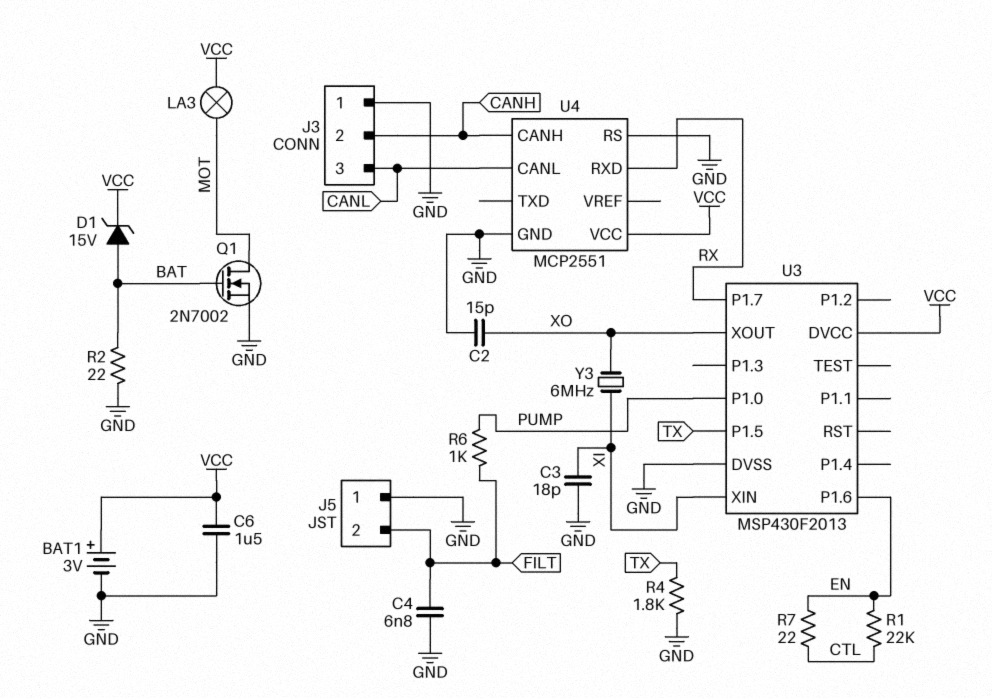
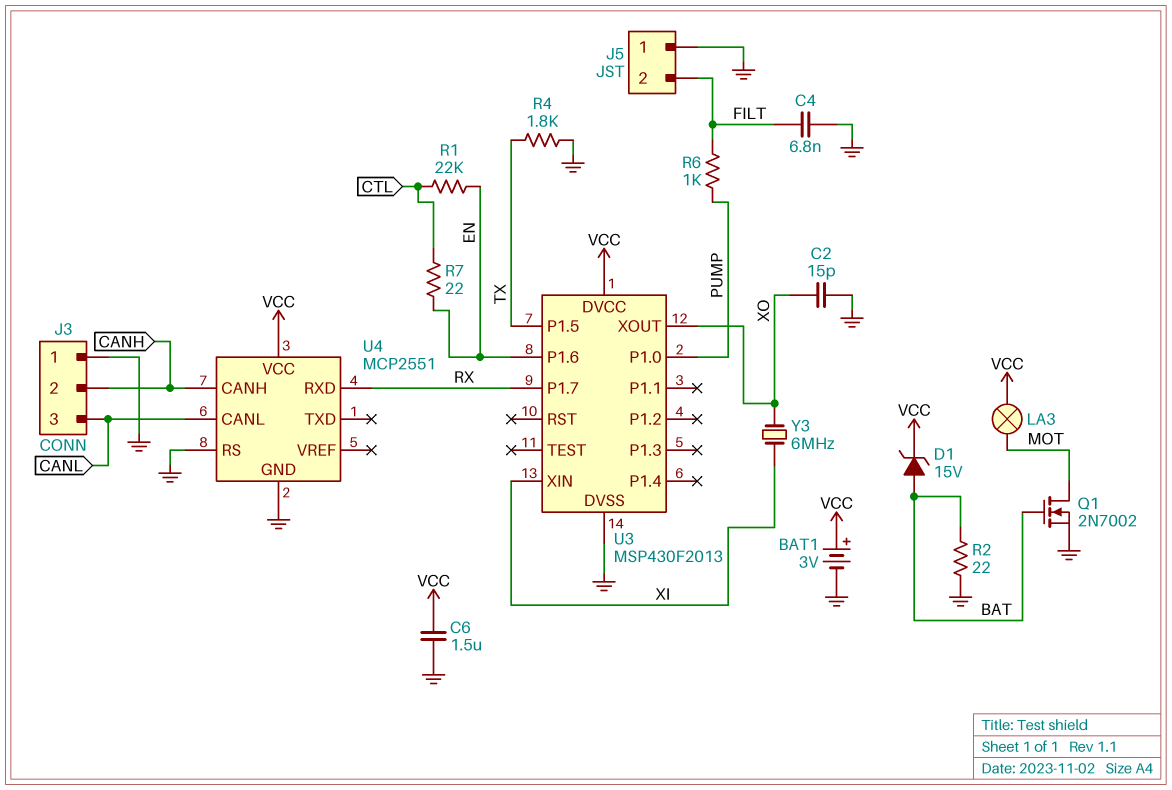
C3: 18pF (GND, XI) -> none

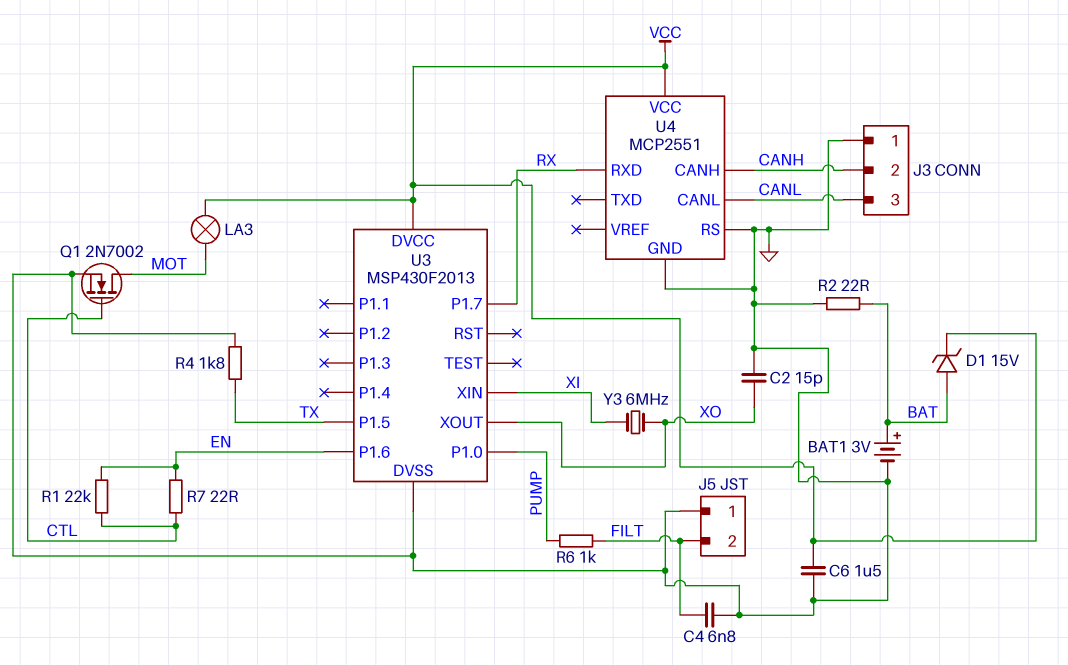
BAT1: 3V (plus VCC, minus GND) -> 3V (plus BAT, minus GND)
Q1: NMOS 2N7002 (G BAT, D MOT, S GND) -> NMOS 2N7002 (G CTL, D MOT, S GND)

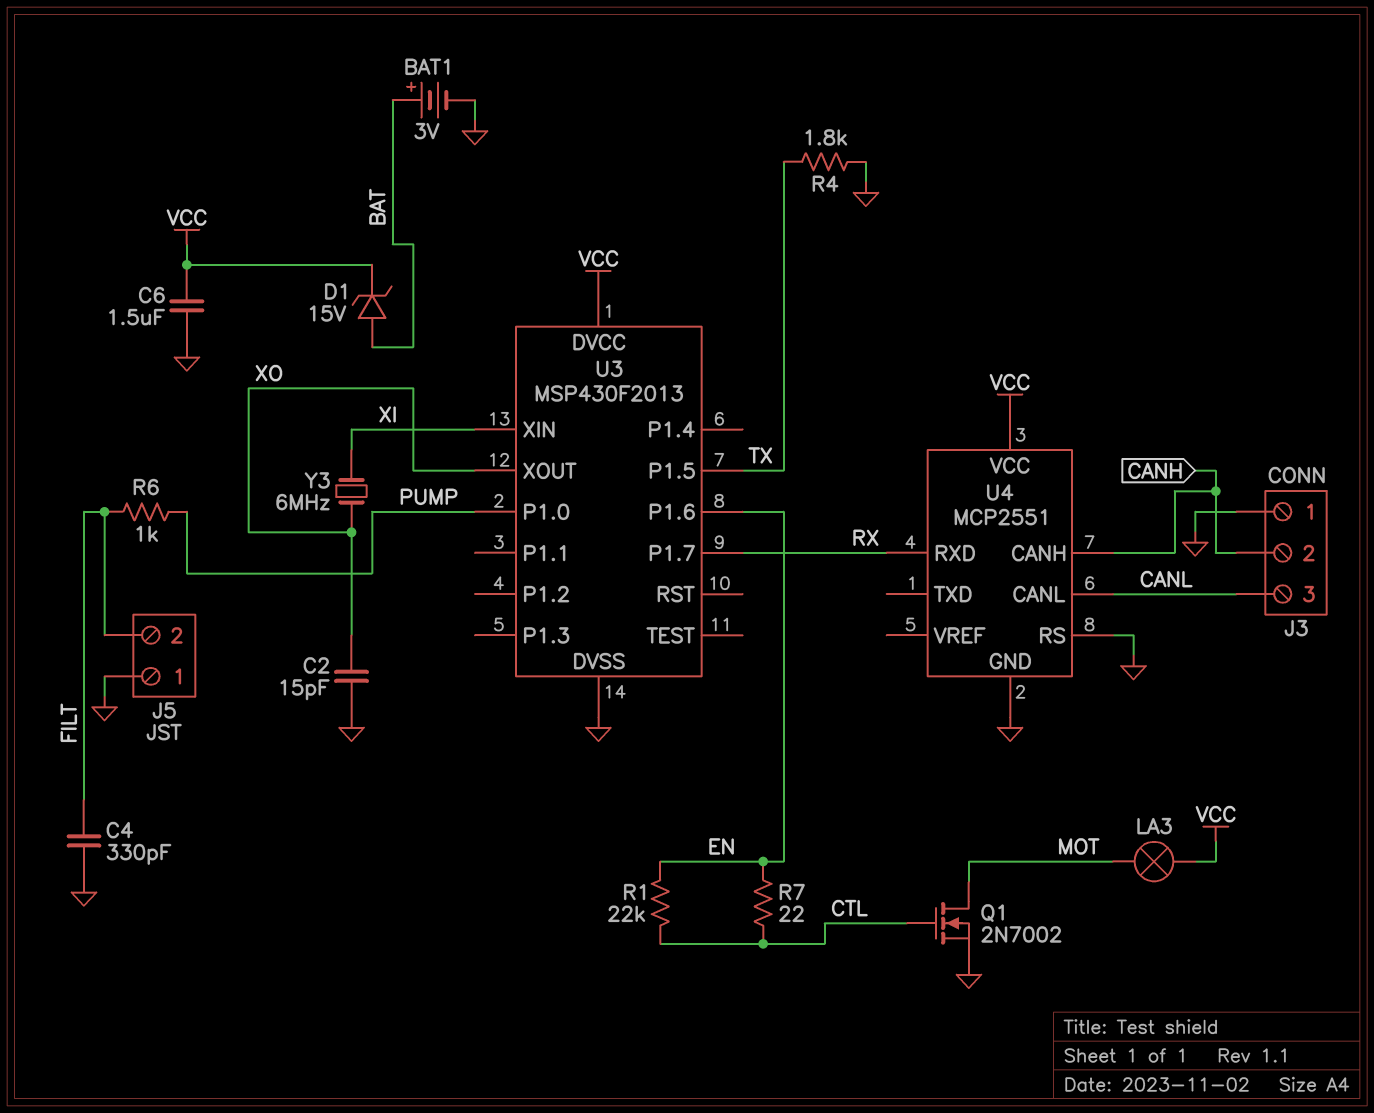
C4: 6.8nF (FILT, GND) -> 330pF (FILT, GND)
R2: 22 (BAT, GND) -> none

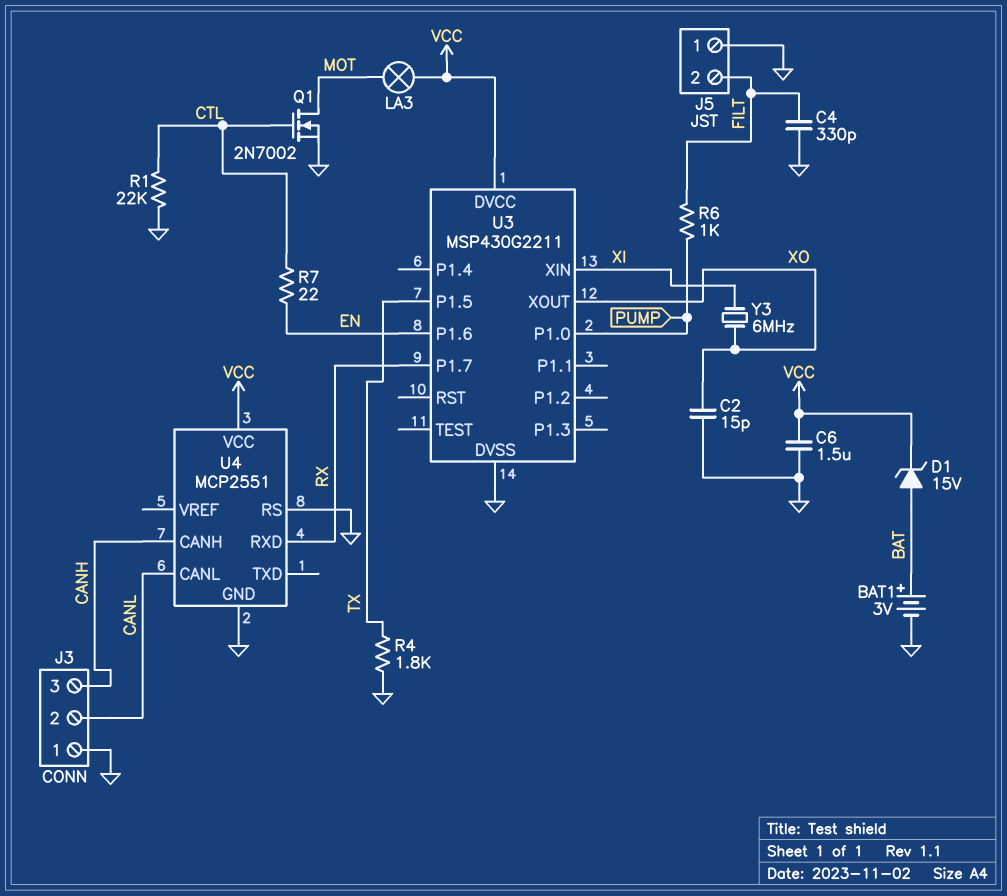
J3 pin 2: CANH -> CANL
J3 pin 3: CANL -> CANH
R1: 22k (CTL, EN) -> 22k (CTL, GND)
U3: MSP430F2013 -> MSP430G2211

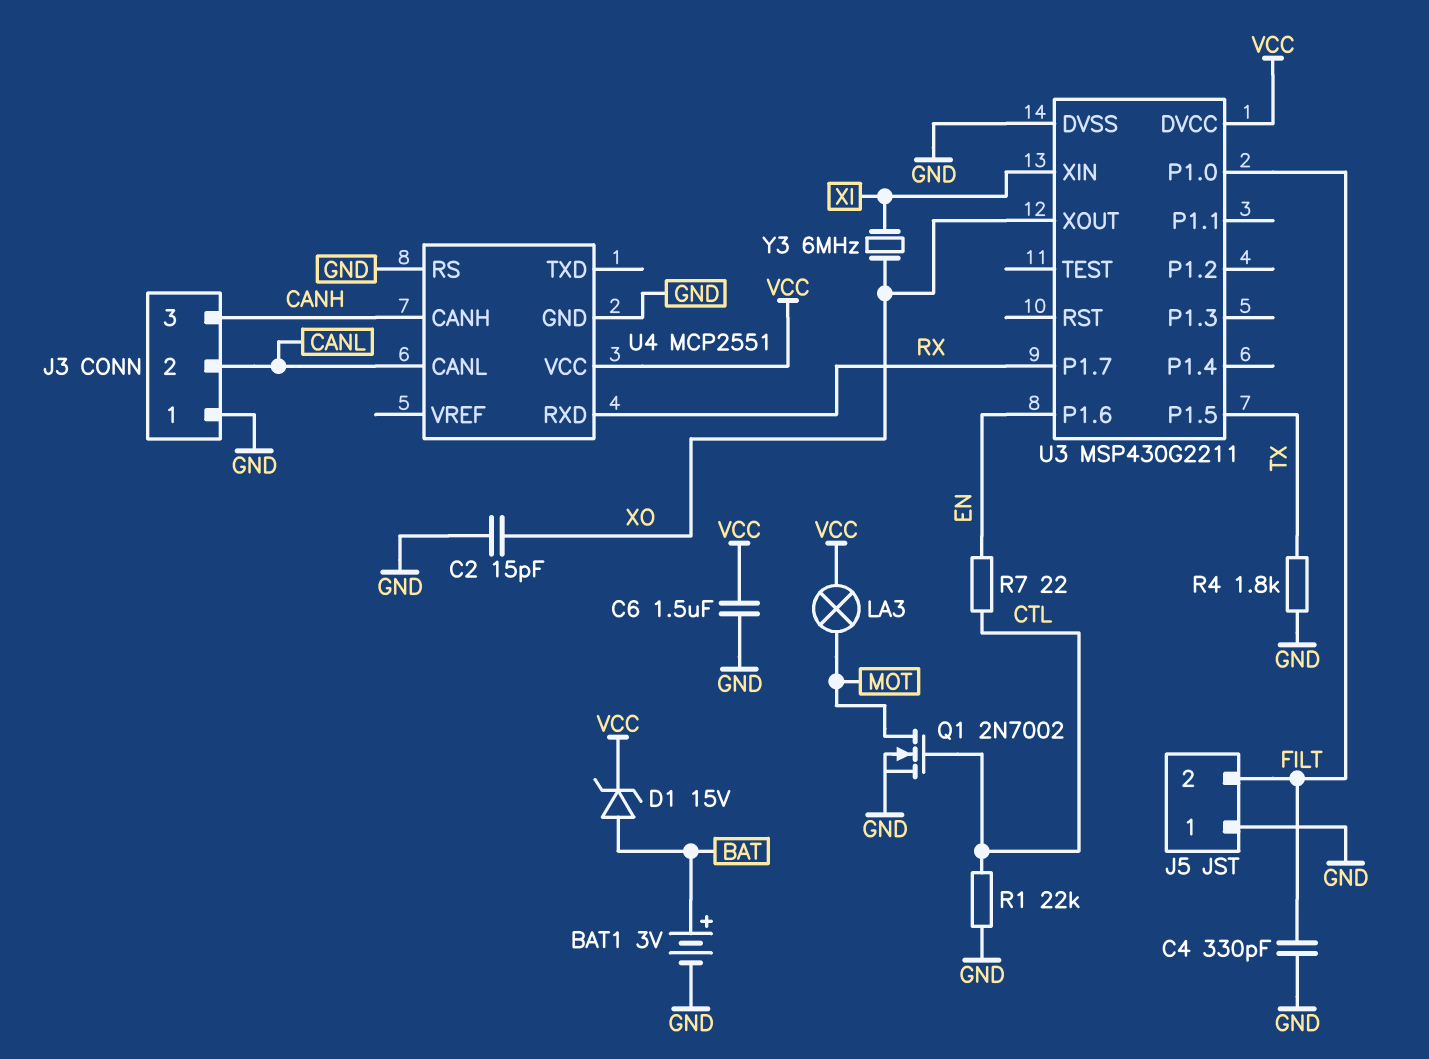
R6: 1k (FILT, PUMP) -> none
U3 pin P1.0: PUMP -> FILT

